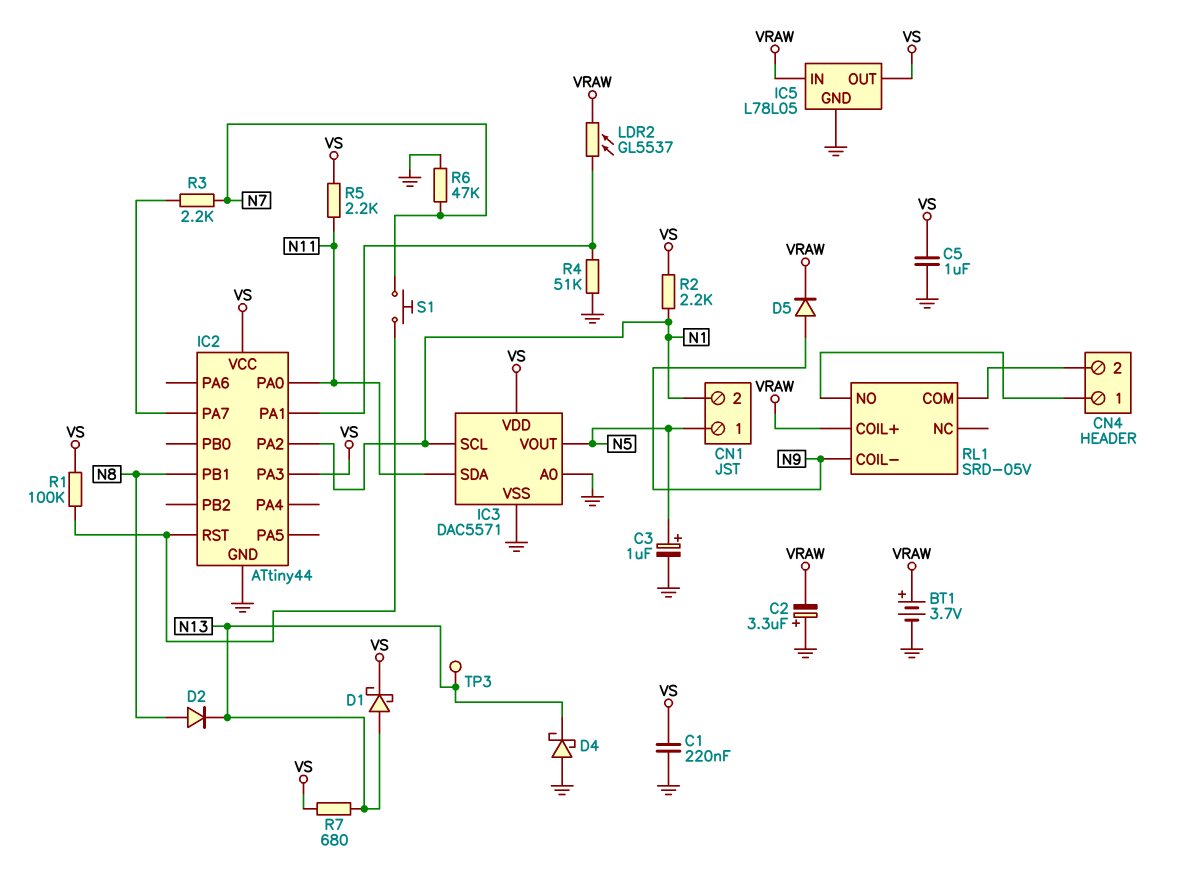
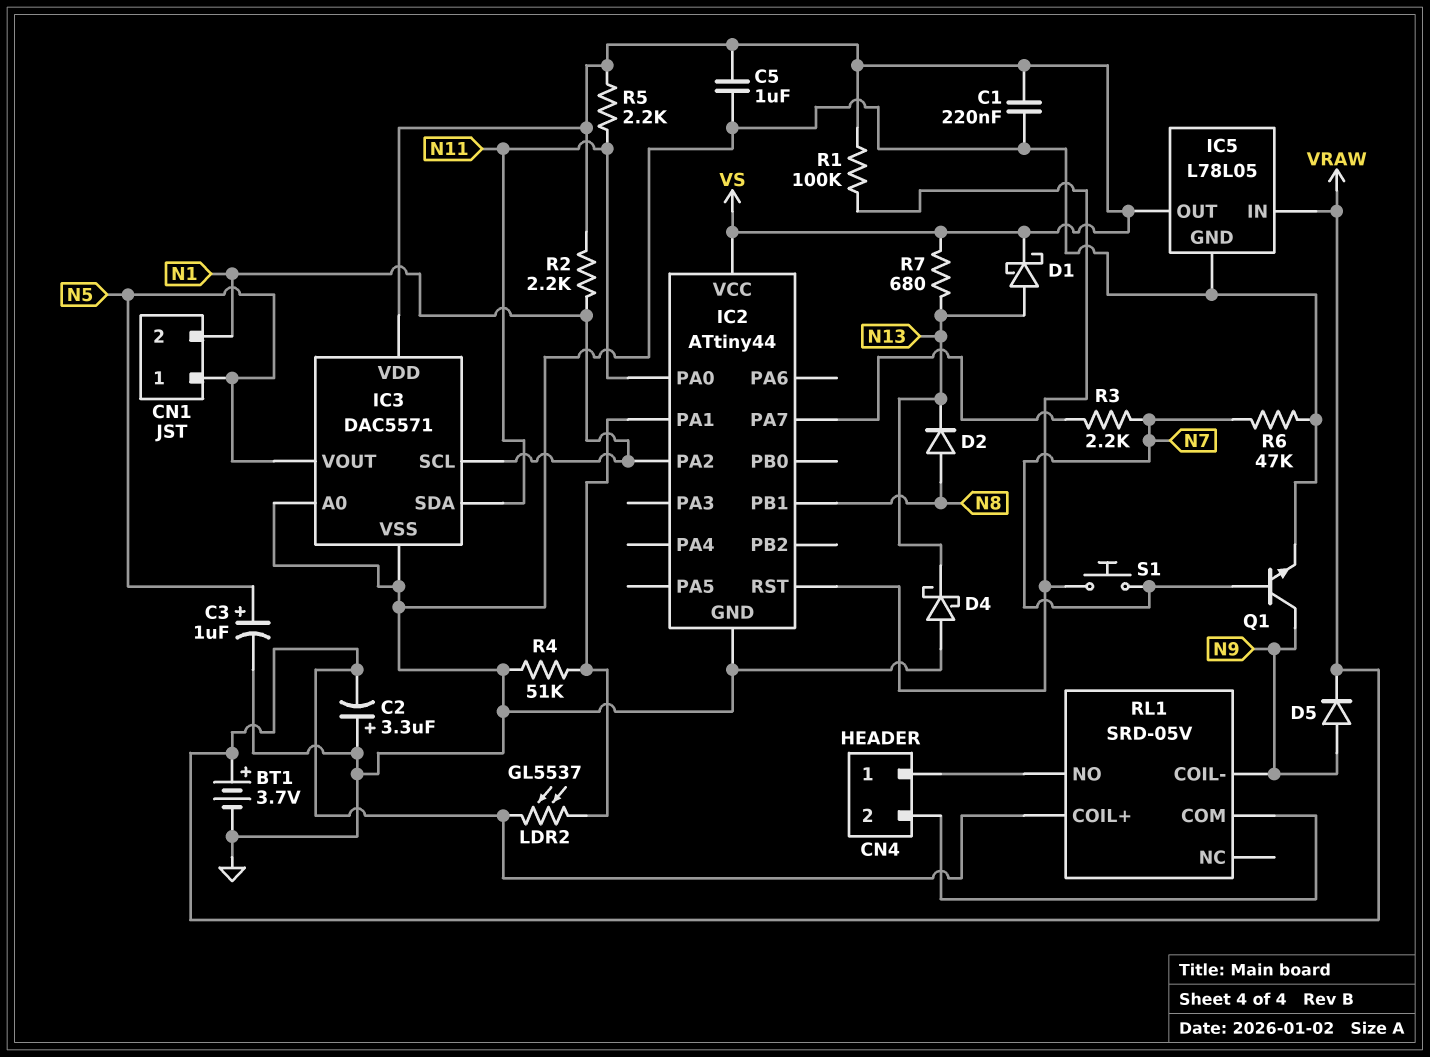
IC2 pin PA3: VS -> none
Q1: none -> NPN (B N7, C N9, E GND)
TP3: test point (N13) -> none

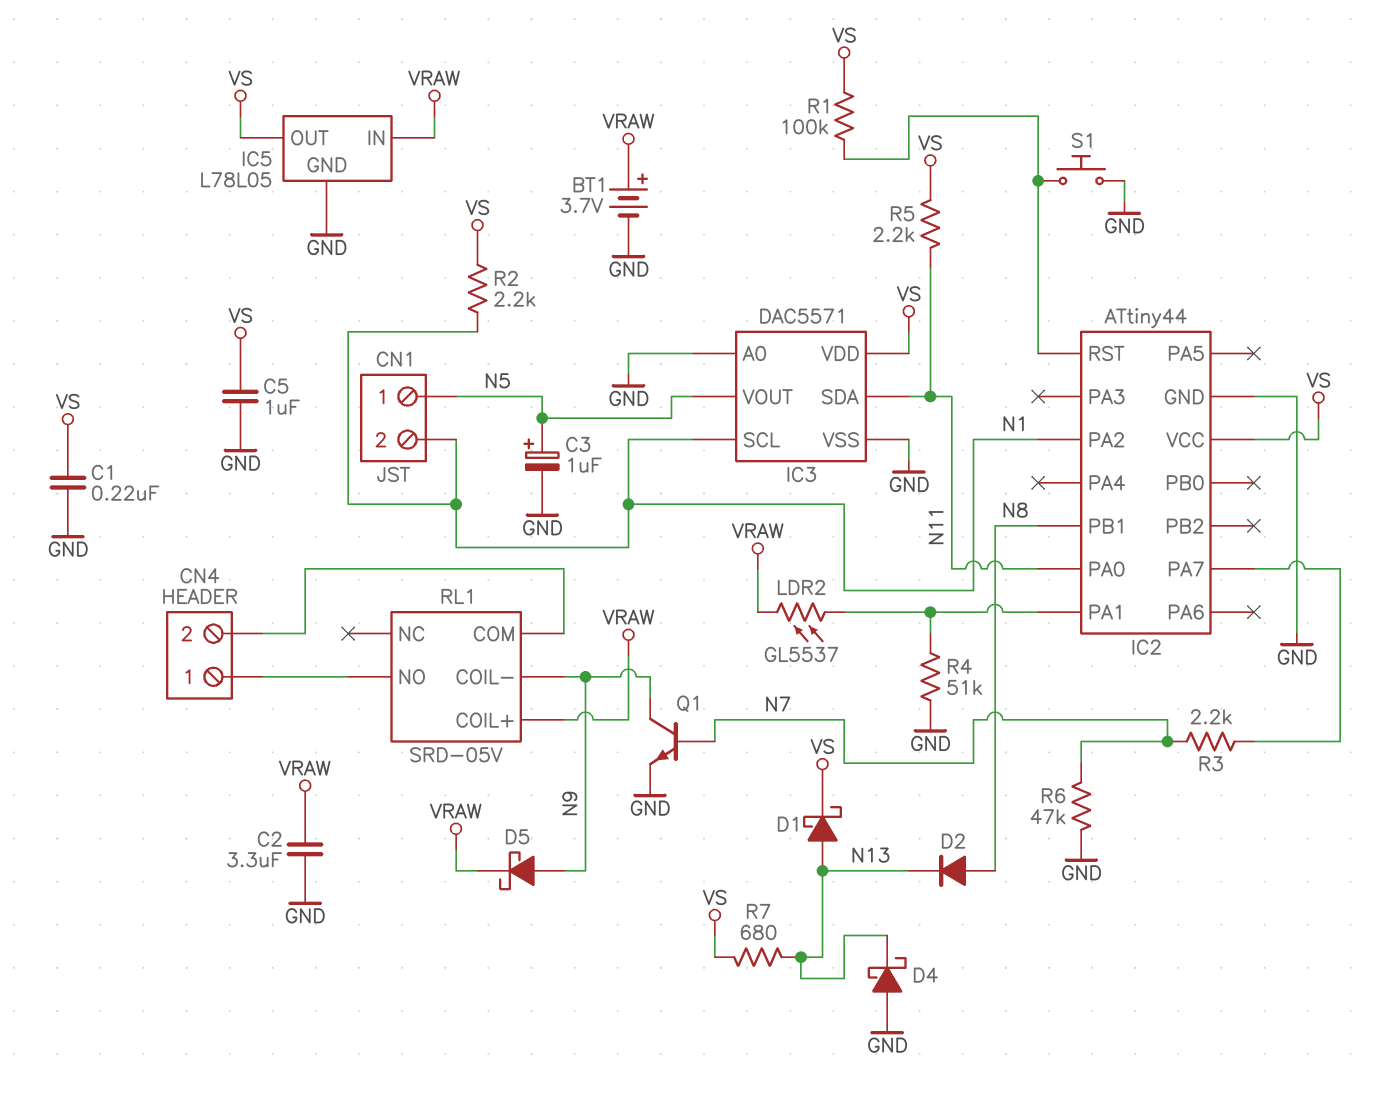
C2: 3.3uF (plus GND, minus VRAW) -> 3.3uF (GND, VRAW)
D5: diode (A N9, K VRAW) -> schottky (A N9, K VRAW)
S1: button (IC2/RST, N7) -> button (GND, IC2/RST)

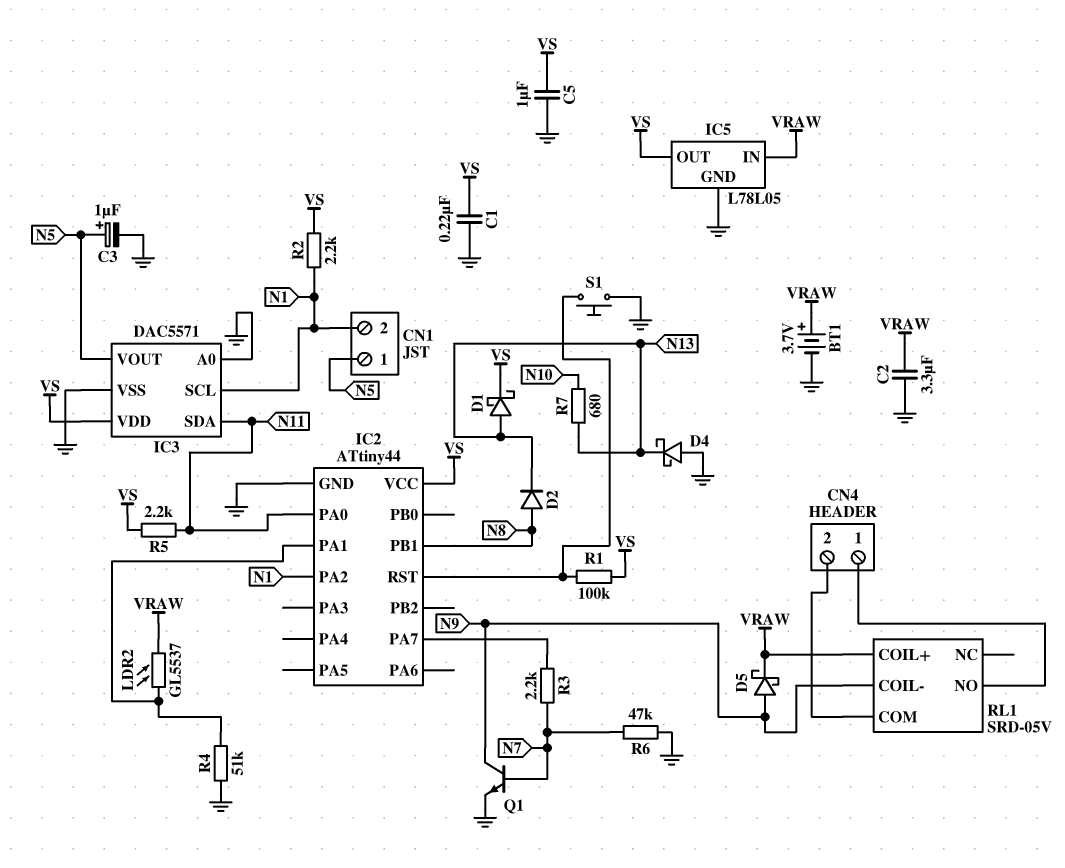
R7: 680 (N13, VS) -> 680 (N10, N13)

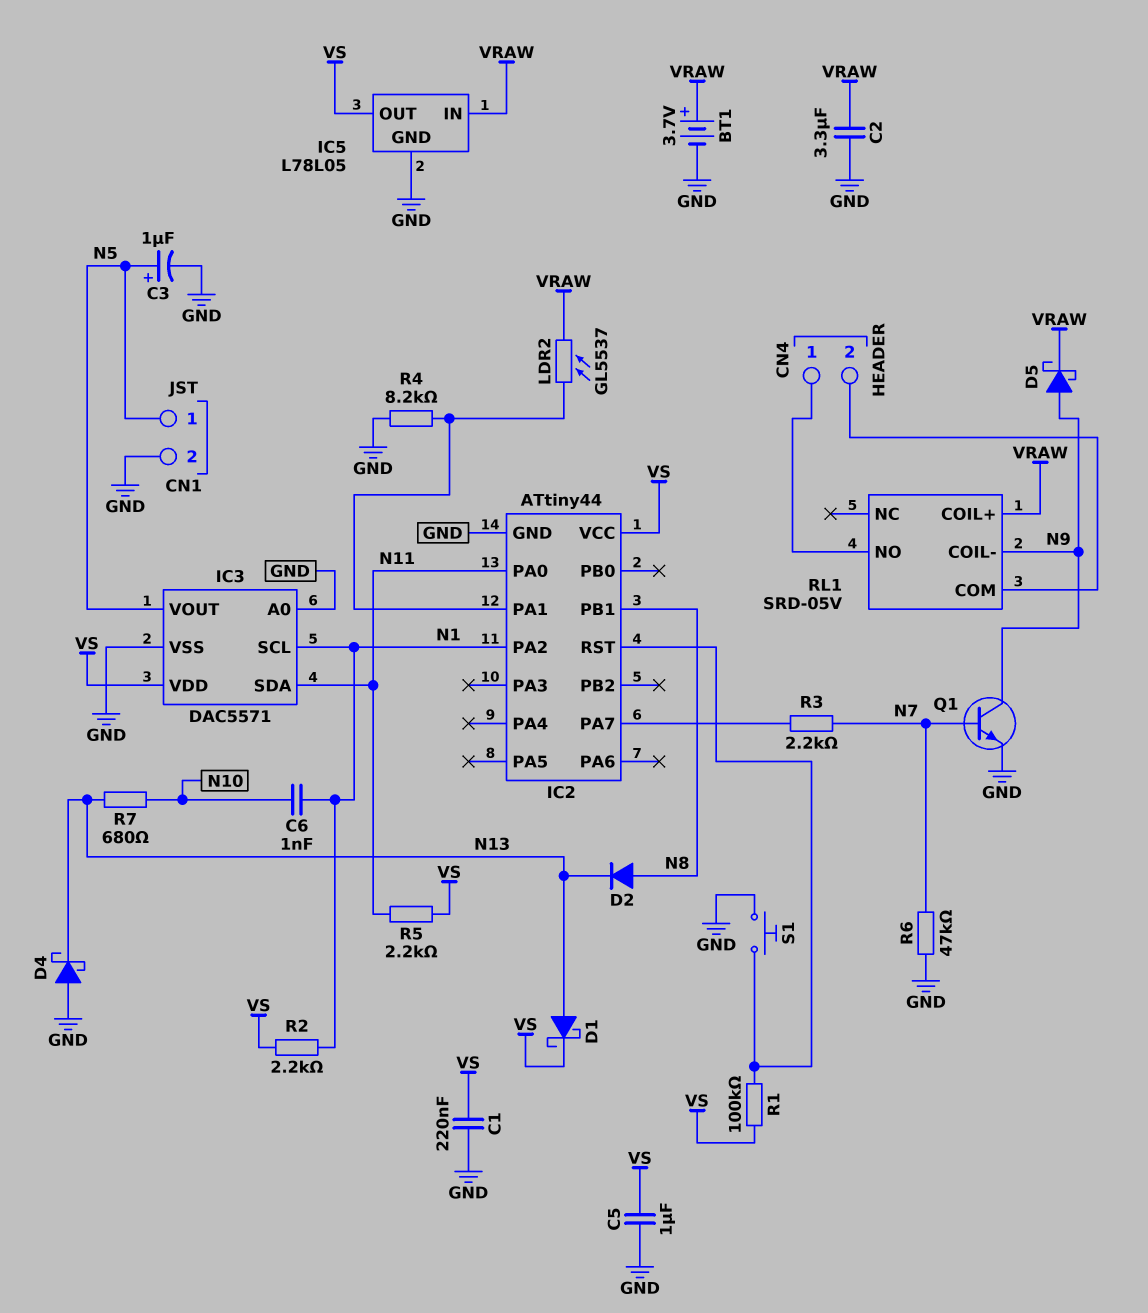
C6: none -> 1nF (N1, N10)
CN1 pin 2: N1 -> GND
R4: 51k (GND, IC2/PA1) -> 8.2k (GND, IC2/PA1)

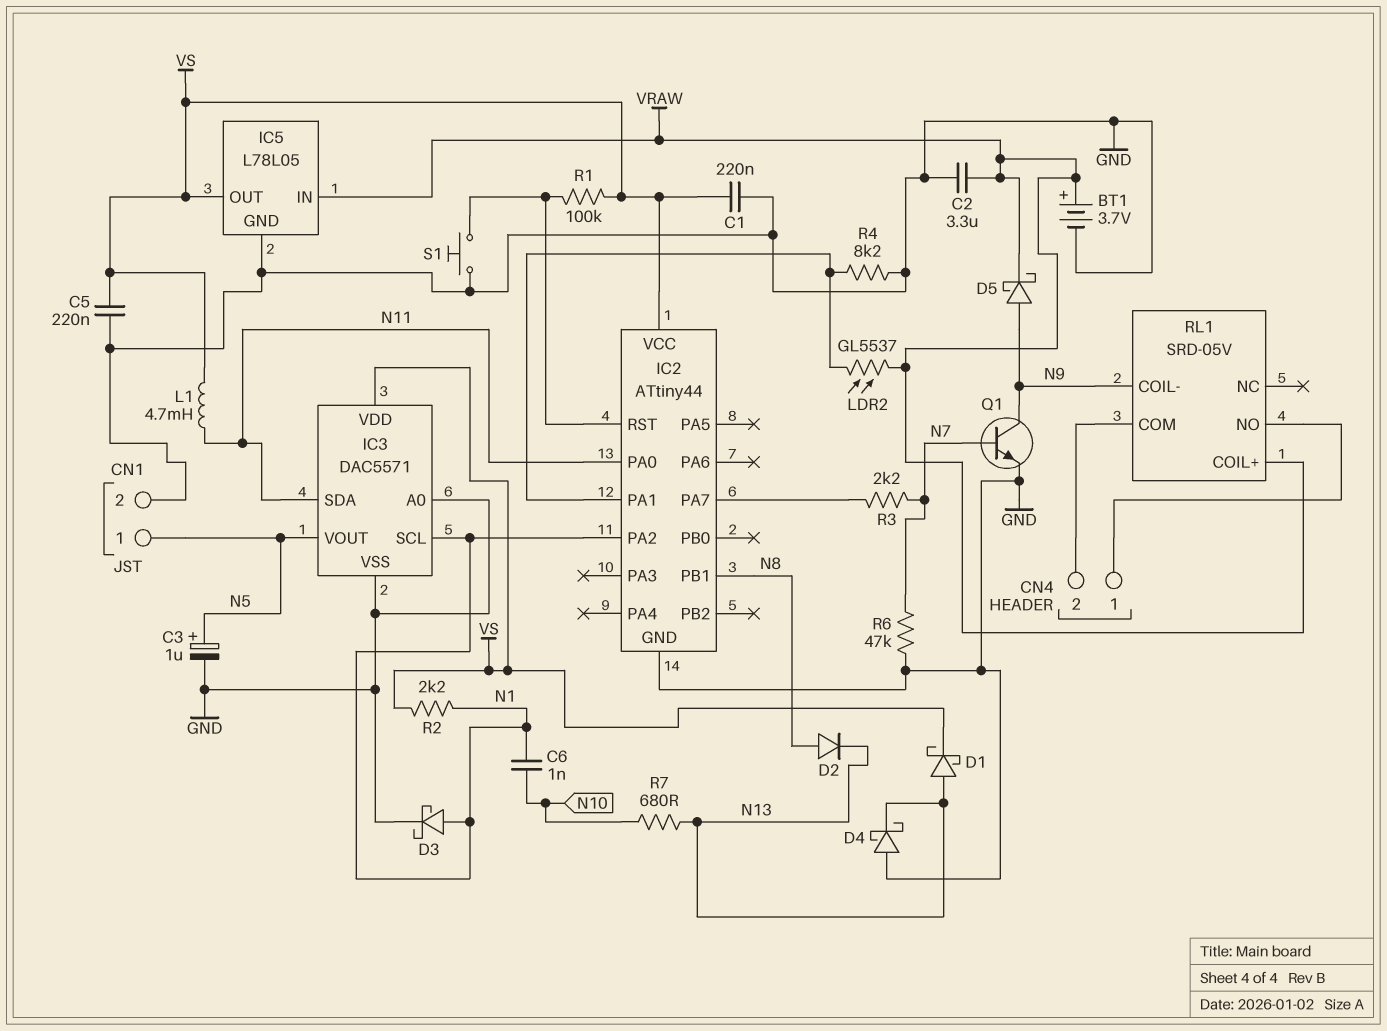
C5: 1uF (GND, VS) -> 220nF (GND, VS)
D3: none -> schottky (A N1, K GND)
L1: none -> 4.7mH (N11, VS)
R5: 2.2k (N11, VS) -> none

